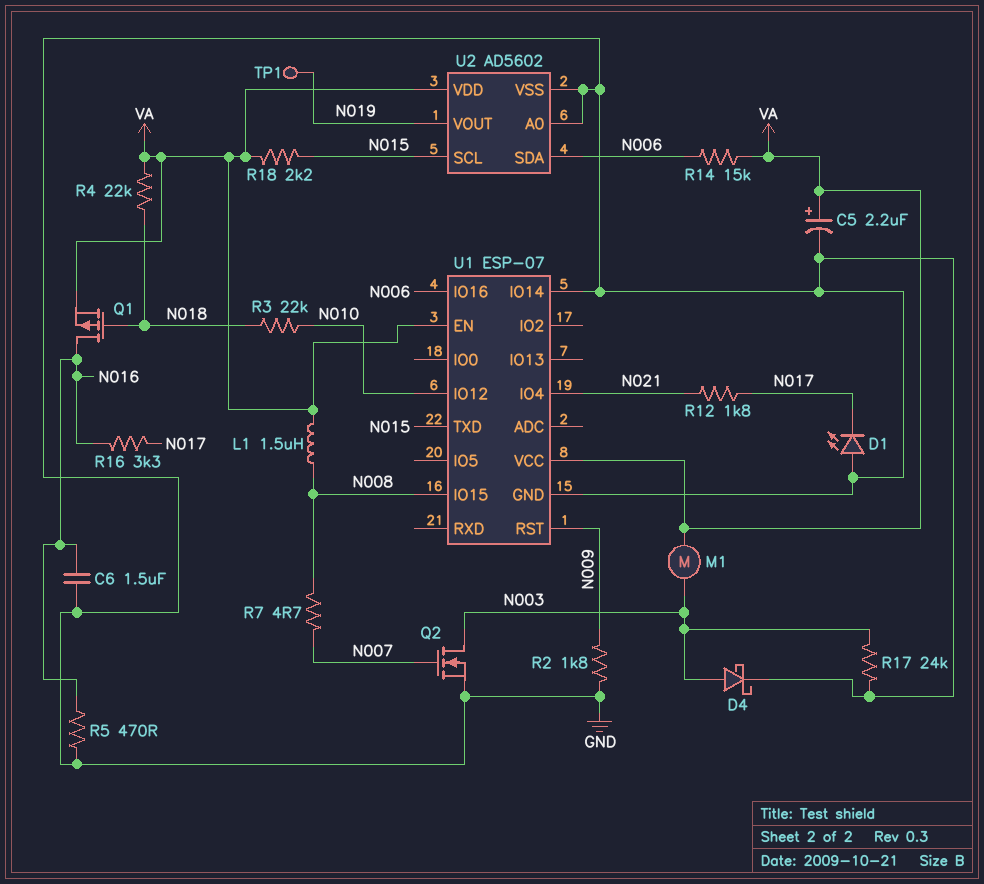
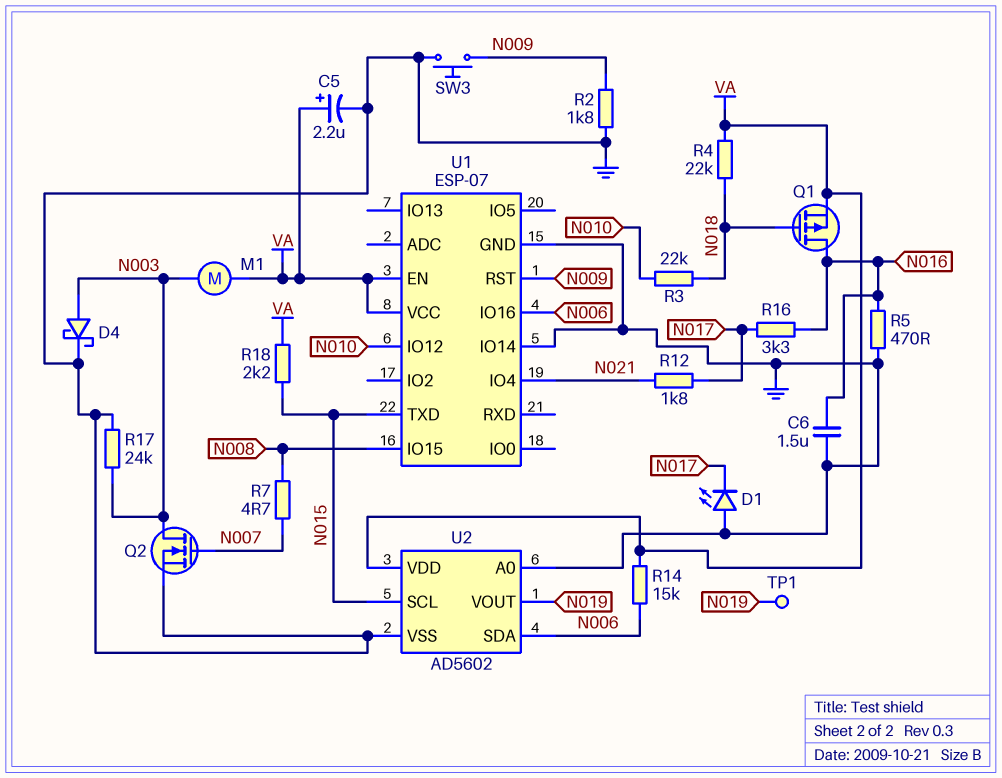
L1: 1.5uH (N008, VA) -> none
SW3: none -> button (GND, N009)

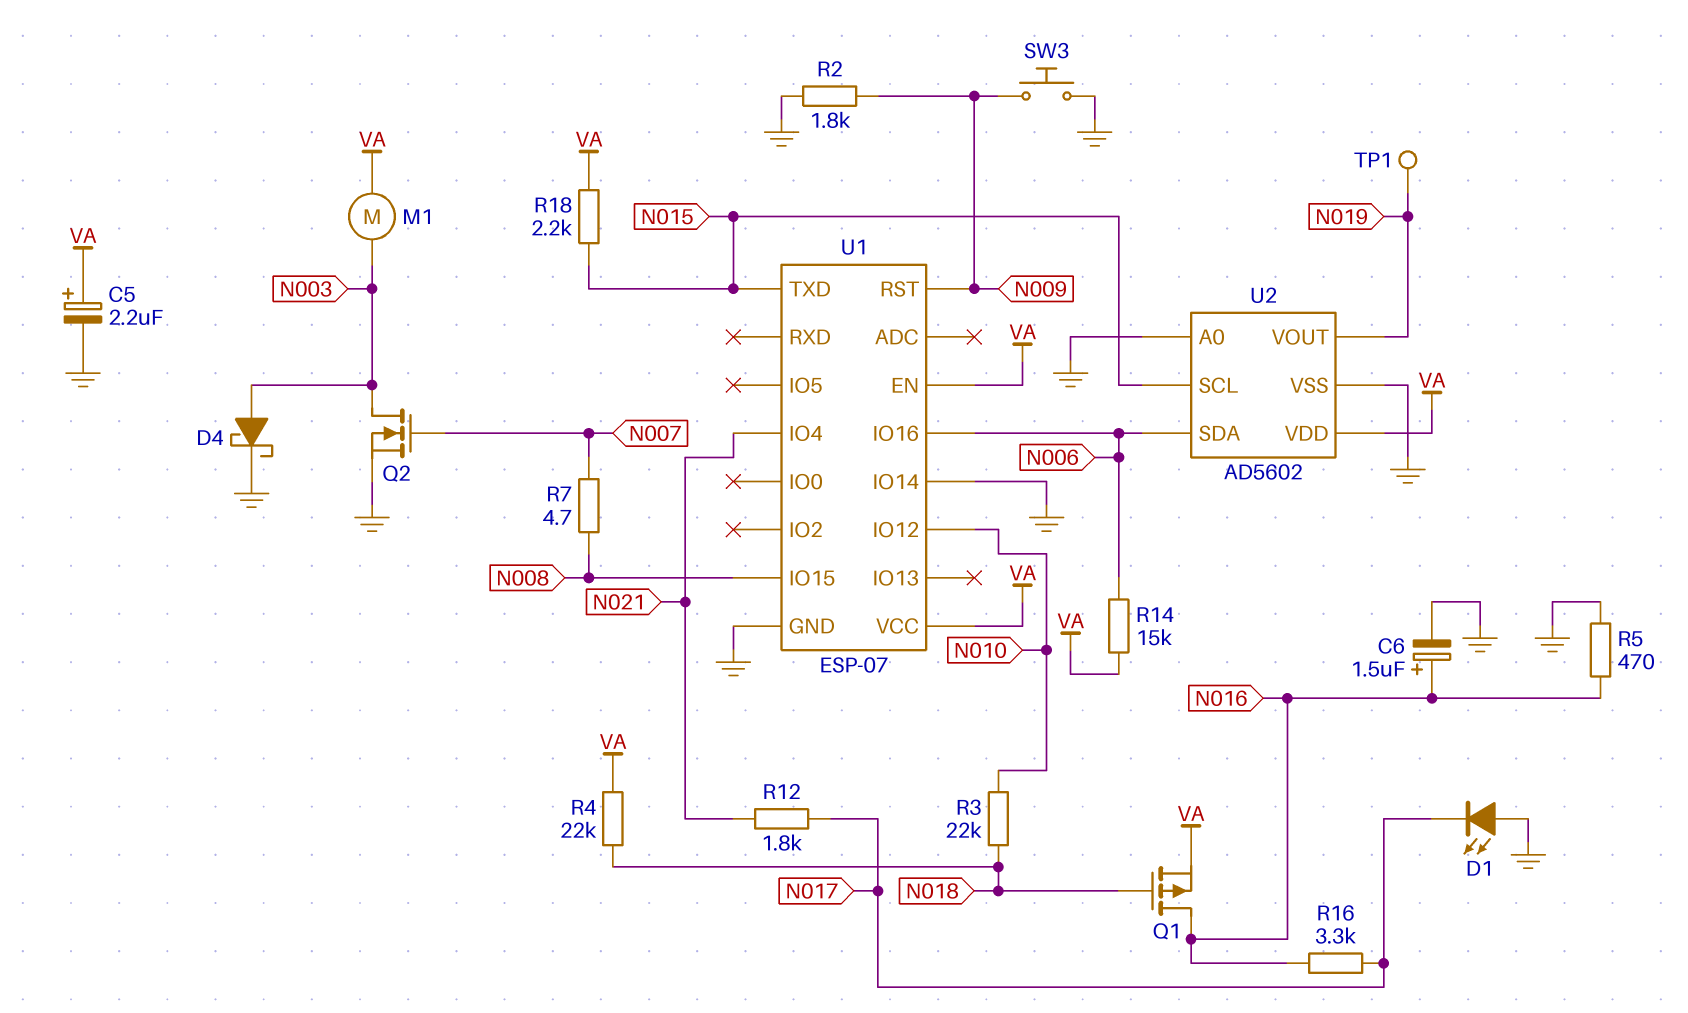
C6: 1.5uF (GND, N016) -> 1.5uF (plus N016, minus GND)
R17: 24k (GND, N003) -> none

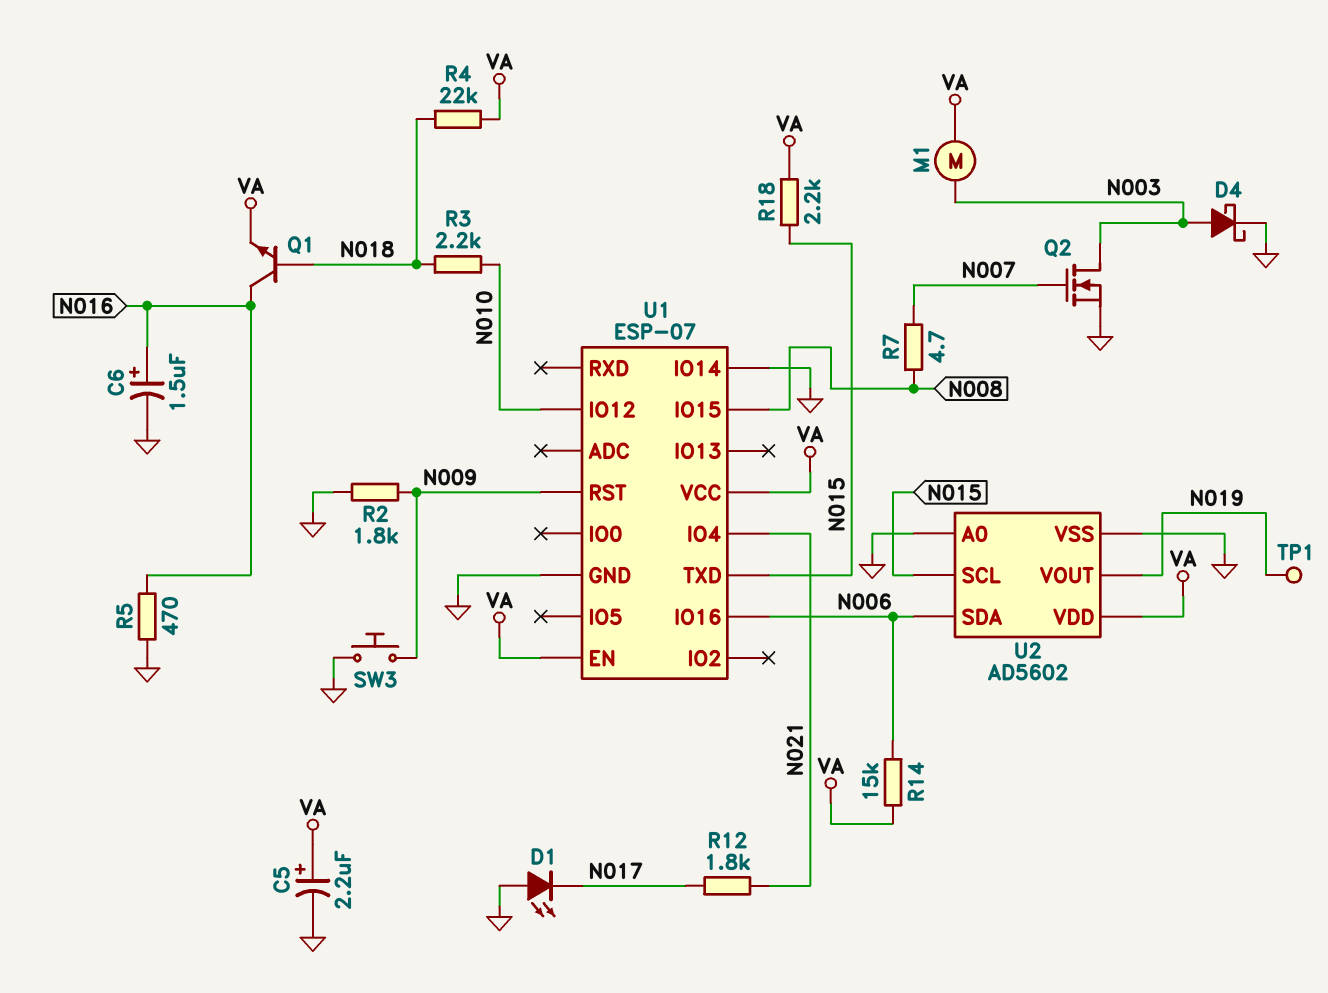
Q1: PMOS (G N018, D N016, S VA) -> NPN (B N018, C N016, E VA)
R3: 22k (N010, N018) -> 2.2k (N010, N018)
R16: 3.3k (N016, N017) -> none

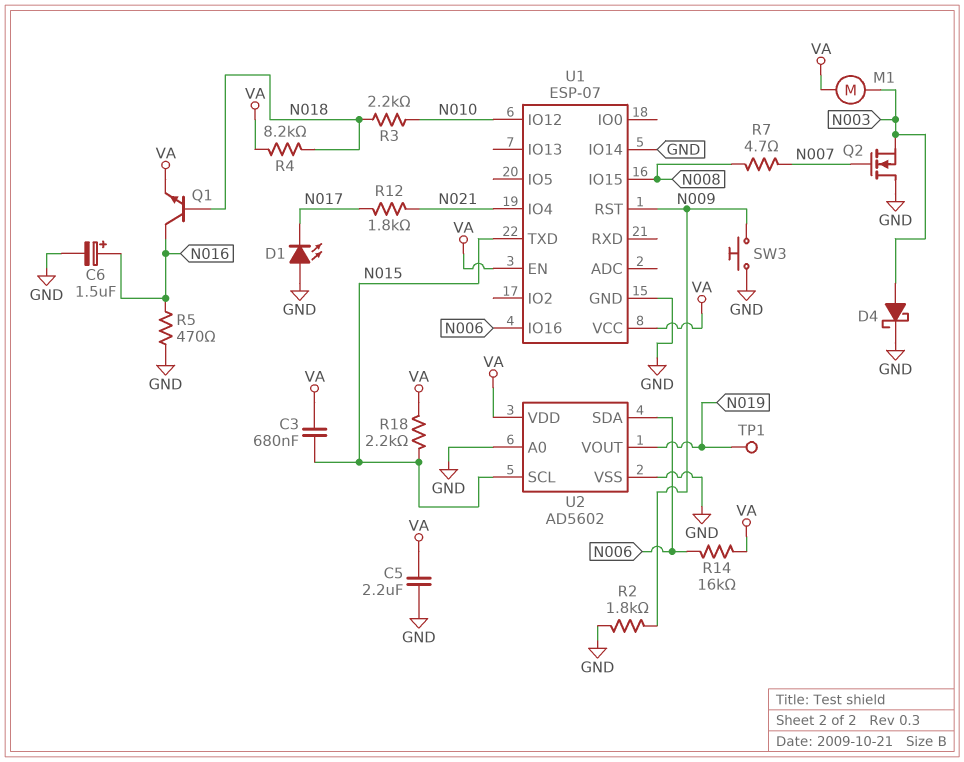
C3: none -> 680nF (N015, VA)
C5: 2.2uF (plus VA, minus GND) -> 2.2uF (GND, VA)
Q2: NMOS (G N007, D N003, S GND) -> NMOS (G N007, D GND, S N003)
R4: 22k (N018, VA) -> 8.2k (N018, VA)
R14: 15k (N006, VA) -> 16k (N006, VA)

